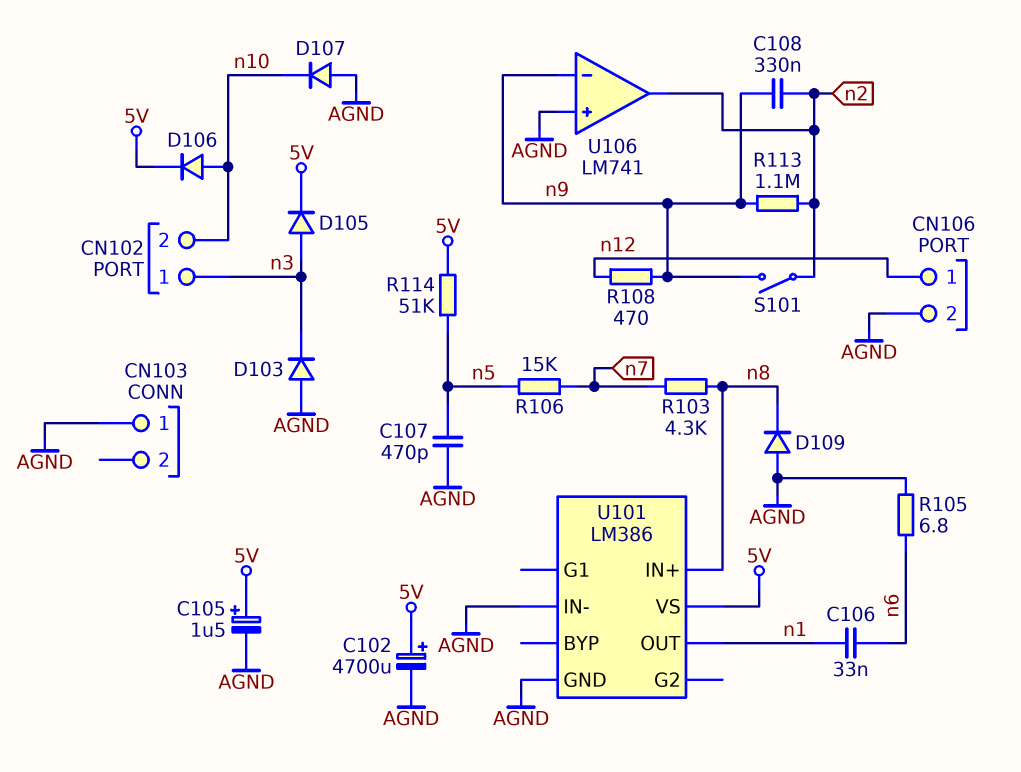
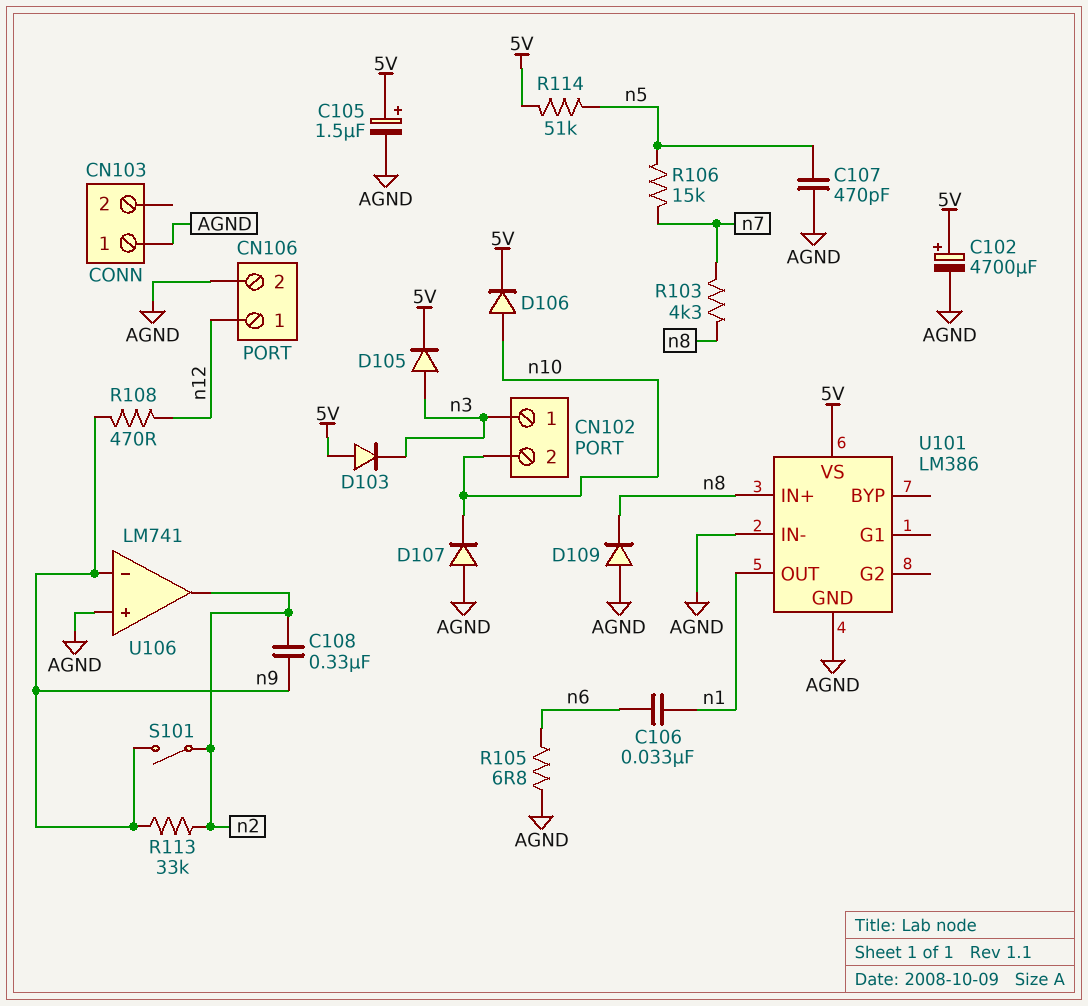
D103: diode (A AGND, K n3) -> diode (A 5V, K n3)
R113: 1.1M (n2, n9) -> 33k (n2, n9)

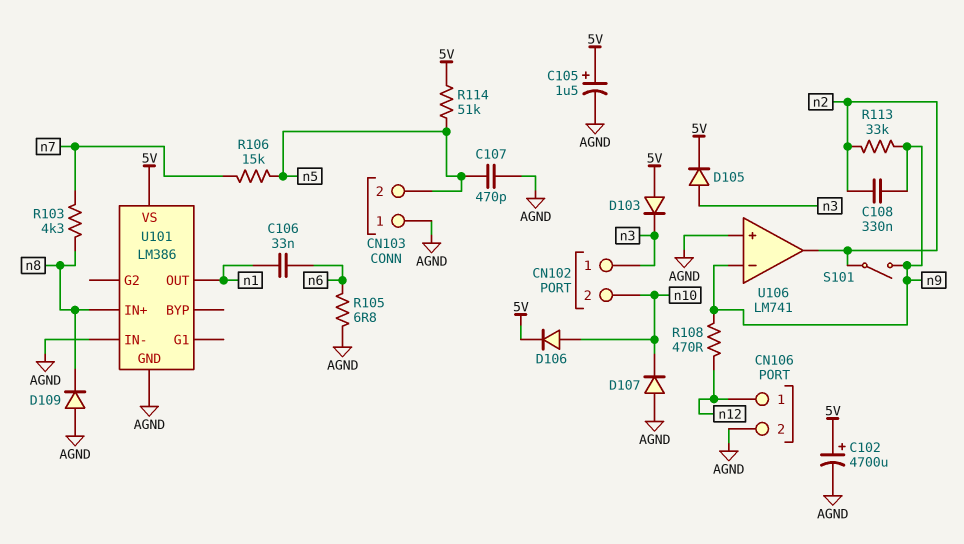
CN103 pin 2: none -> n5

